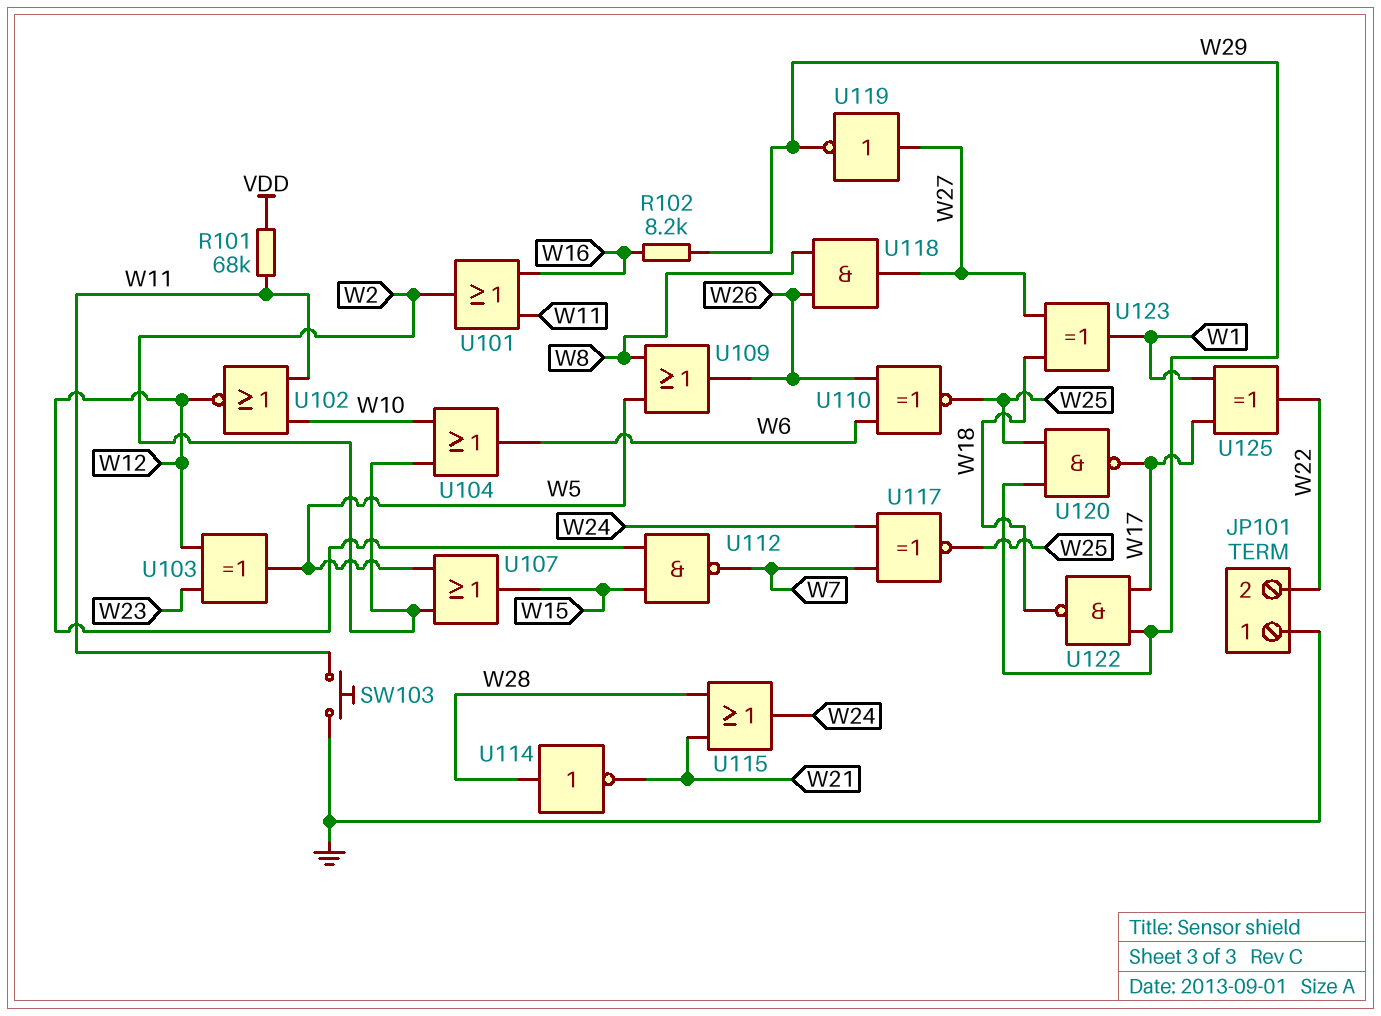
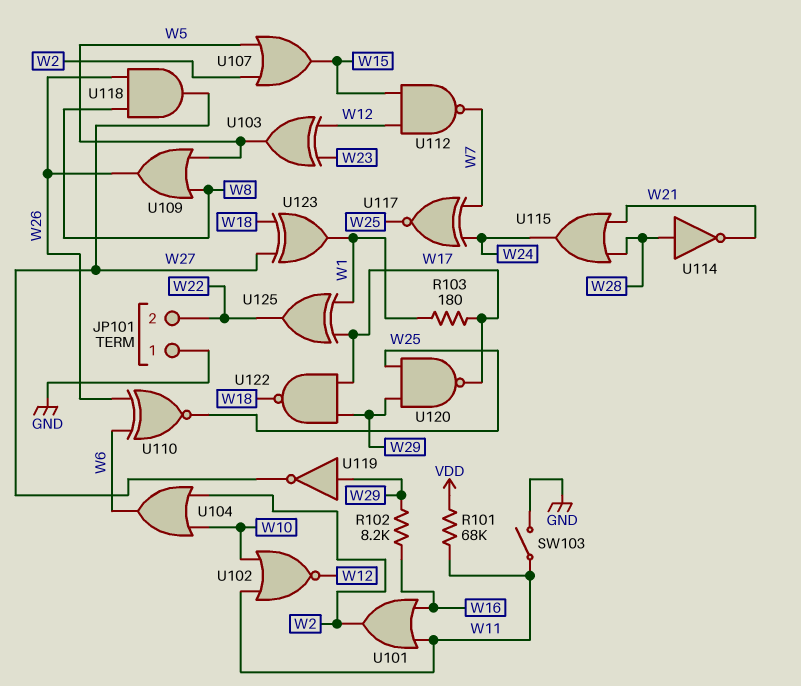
R103: none -> 180 (W1, W17)
SW103: button (GND, W11) -> switch (GND, W11)
U119: NOT (in W27, out W29) -> NOT (in W29, out W27)

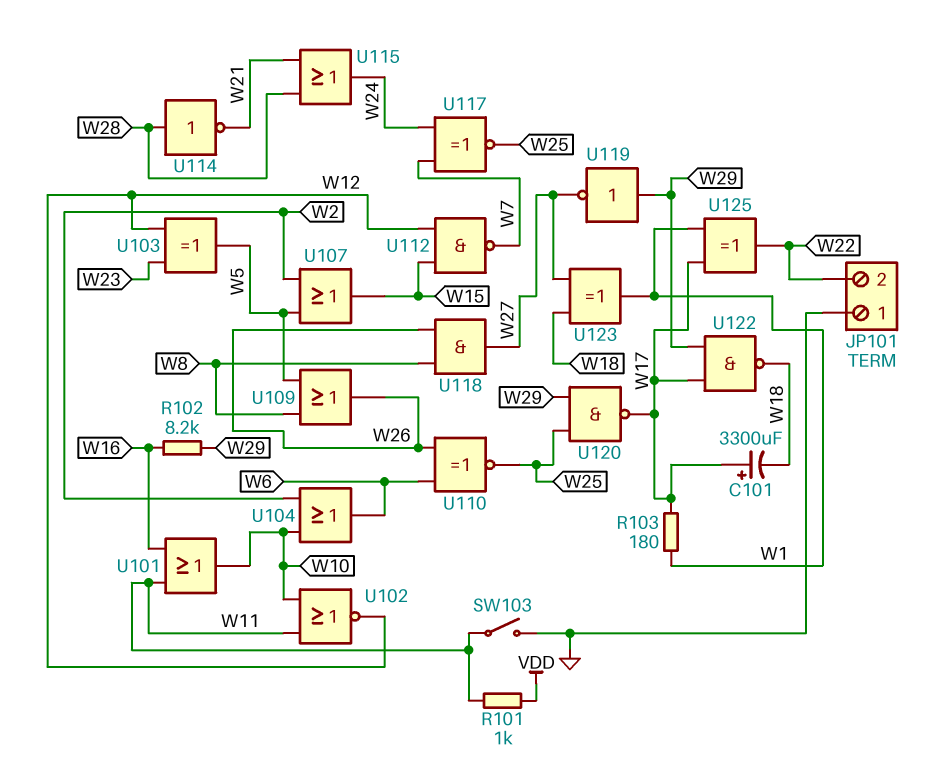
C101: none -> 3300uF (plus W17, minus W18)
R101: 68k (VDD, W11) -> 1k (VDD, W11)
U101: OR (in W11, in W16, out W2) -> OR (in W11, in W16, out W10)

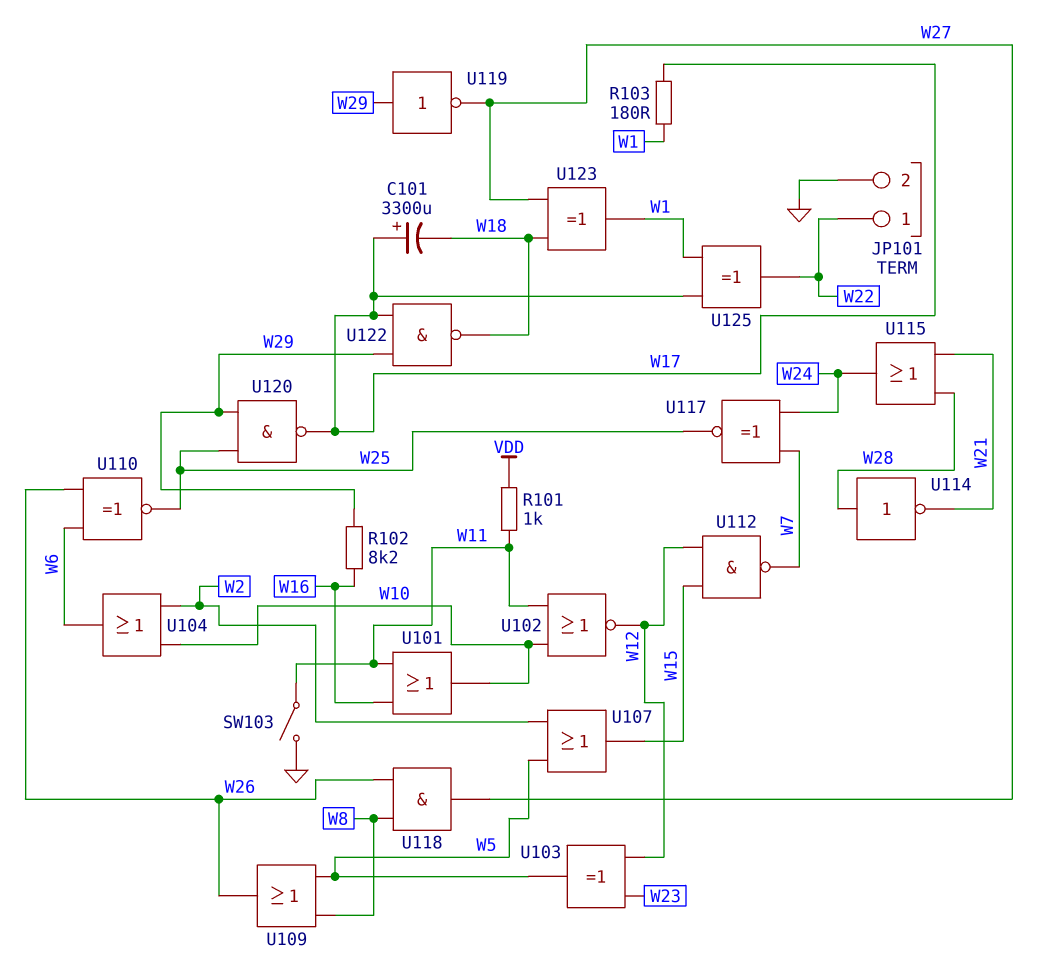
JP101 pin 1: GND -> W22
JP101 pin 2: W22 -> GND

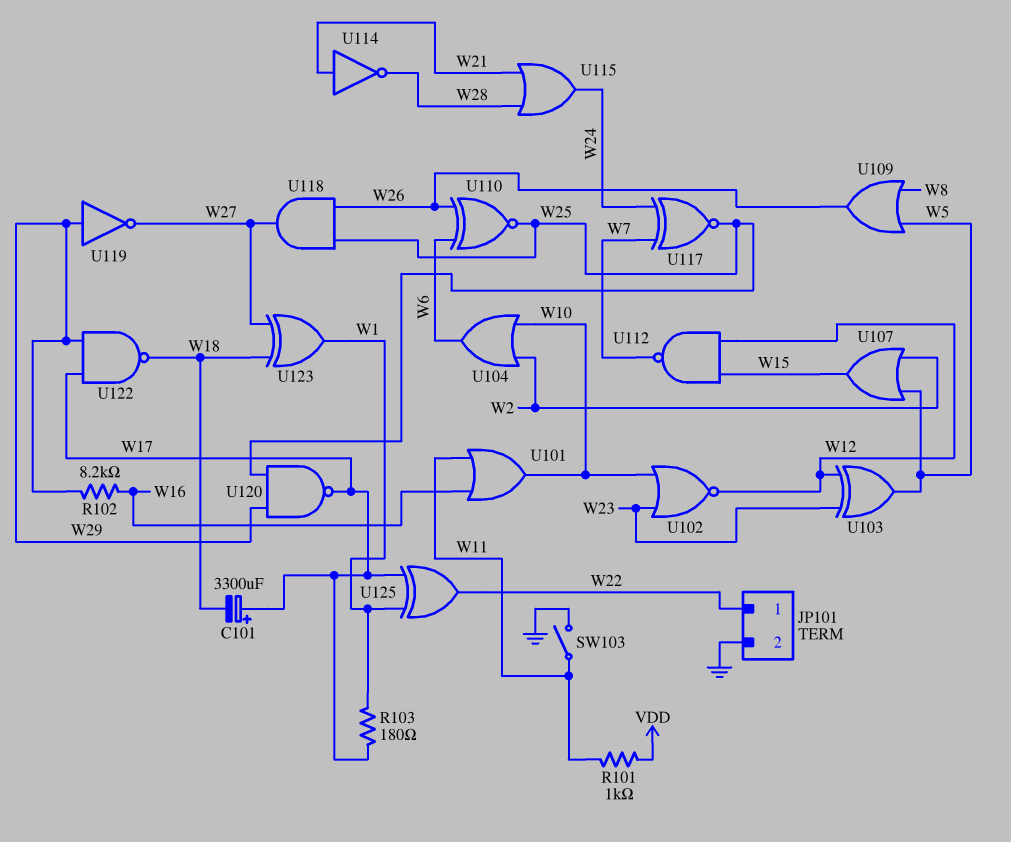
U102: NOR (in W10, in W11, out W12) -> NOR (in W10, in W23, out W12)
U114: NOT (in W28, out W21) -> NOT (in W21, out W28)
U118: AND (in W8, in W26, out W27) -> AND (in W25, in W26, out W27)

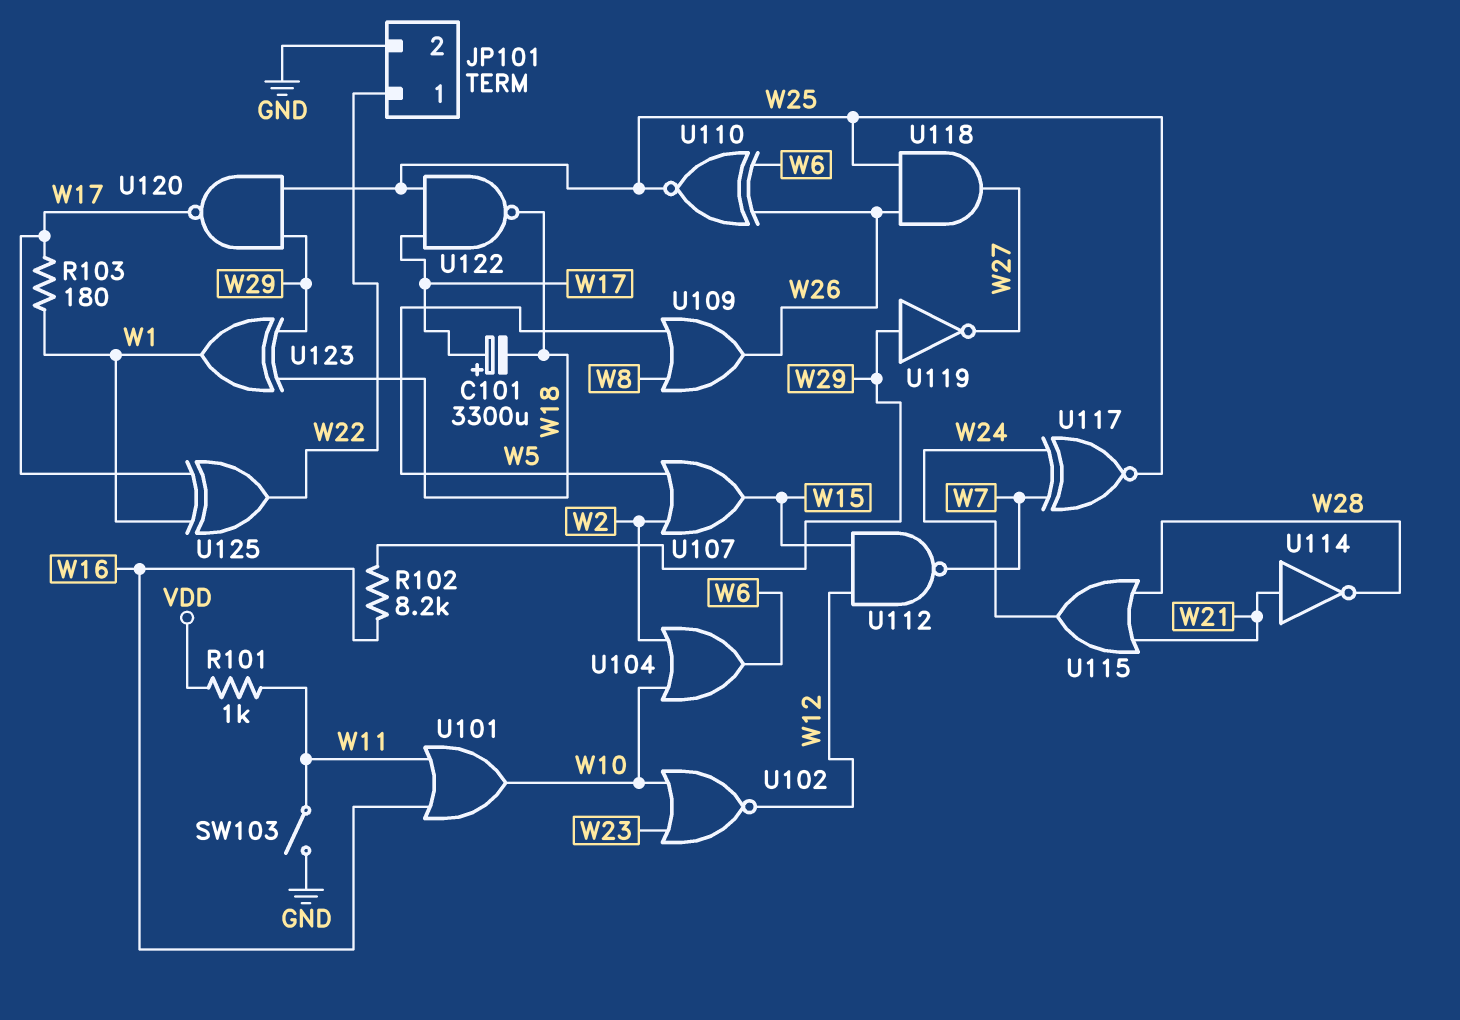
U103: XOR (in W12, in W23, out W5) -> none
U122: NAND (in W17, in W29, out W18) -> NAND (in W17, in W25, out W18)
U123: XOR (in W18, in W27, out W1) -> XOR (in W18, in W29, out W1)

